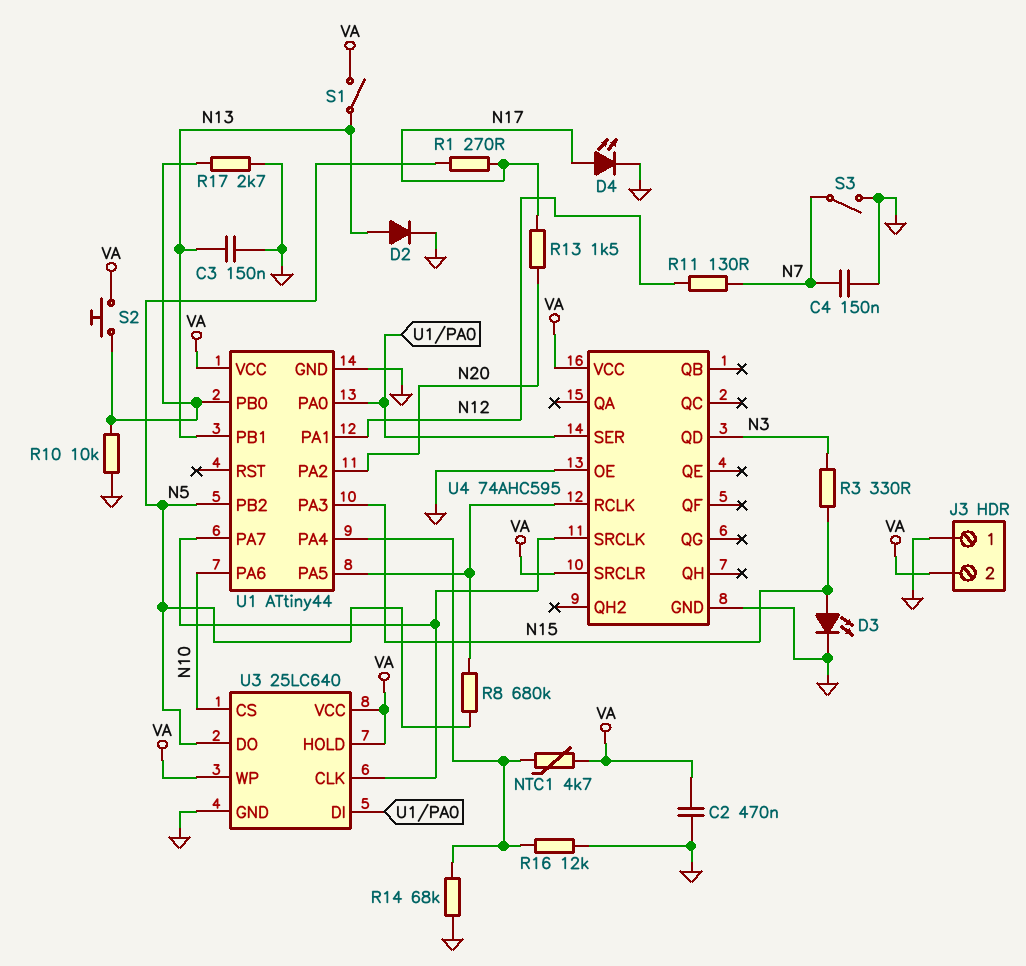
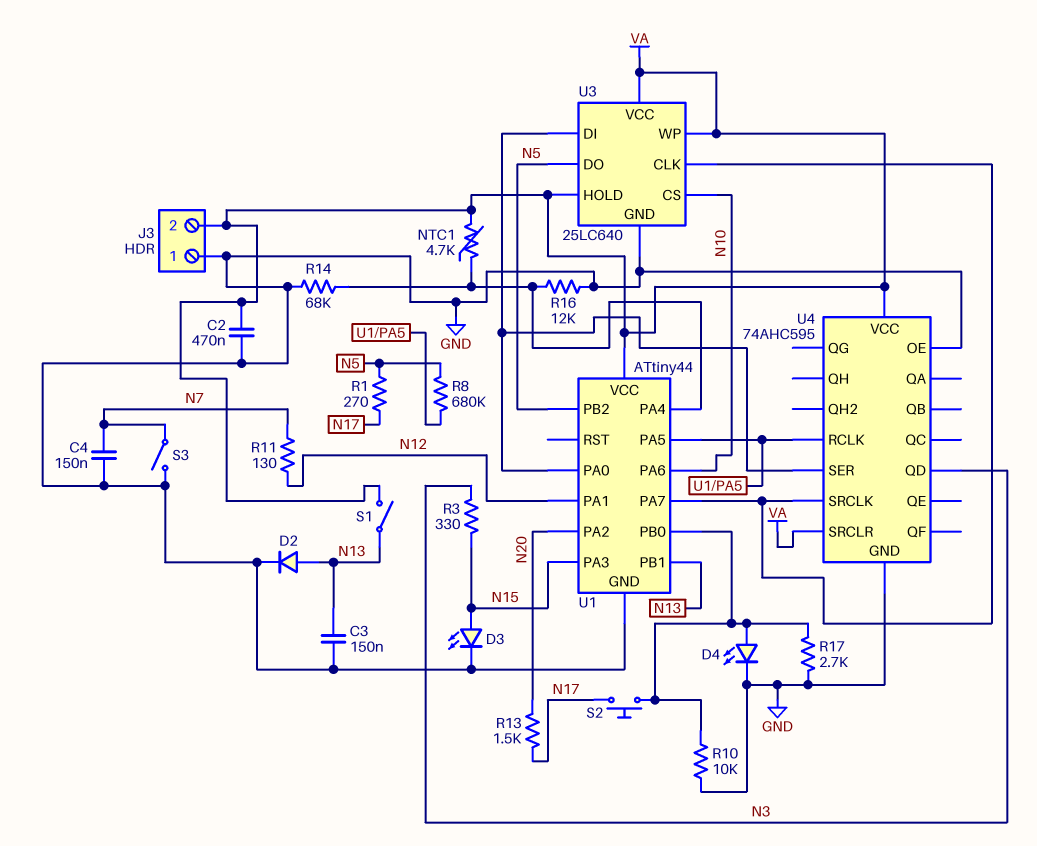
D4: LED (A N17, K GND) -> LED (A U1/PB0, K GND)
S2: button (U1/PB0, VA) -> button (N17, U1/PB0)

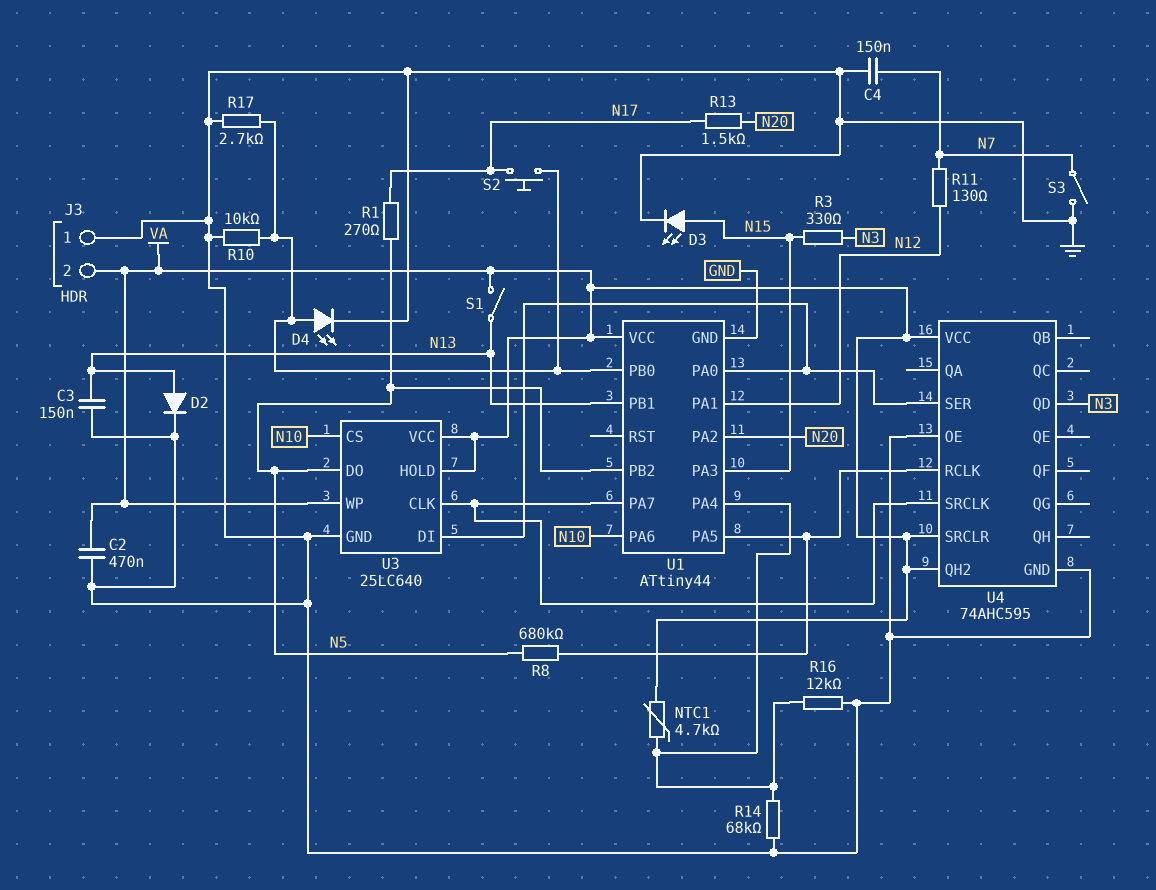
U4 pin QH2: none -> VA

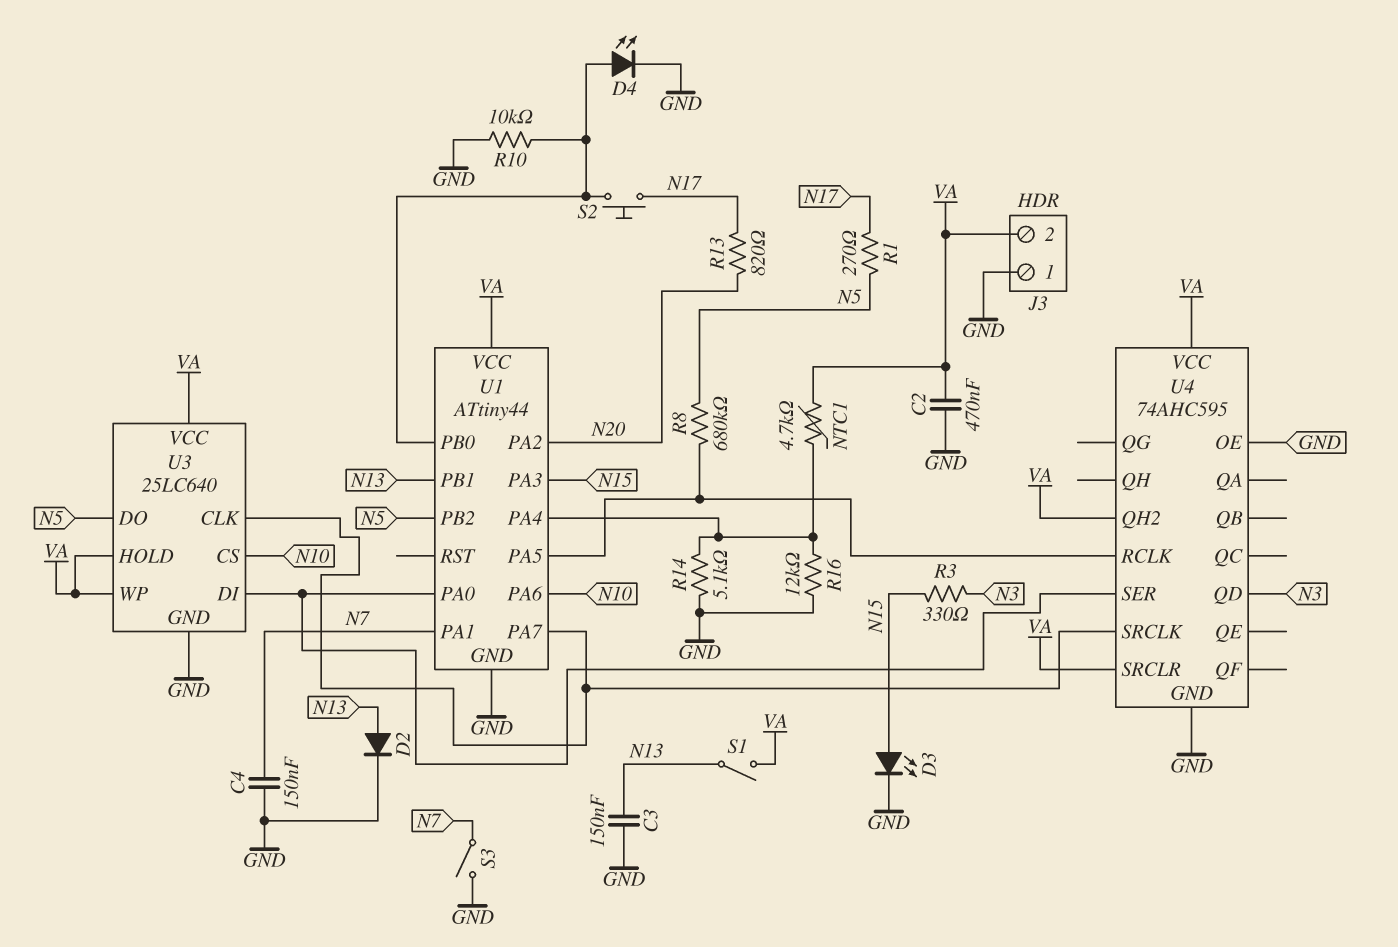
R11: 130 (N7, N12) -> none
R13: 1.5k (N17, N20) -> 820 (N17, N20)
R14: 68k (GND, U1/PA4) -> 5.1k (GND, U1/PA4)
R17: 2.7k (GND, U1/PB0) -> none
U1 pin PA1: N12 -> N7

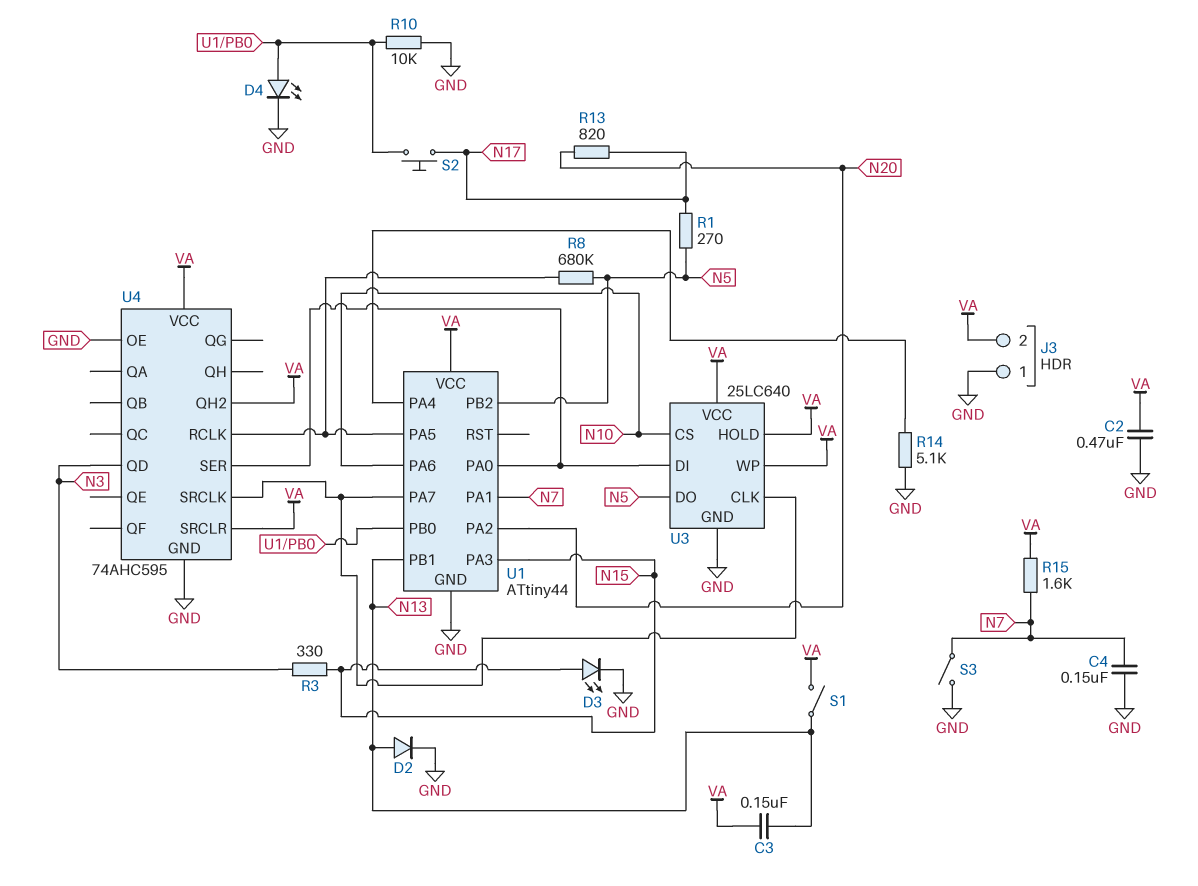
C3: 150nF (GND, N13) -> 150nF (N13, VA)
NTC1: 4.7k (U1/PA4, VA) -> none
R15: none -> 1.6k (N7, VA)
R16: 12k (GND, U1/PA4) -> none

